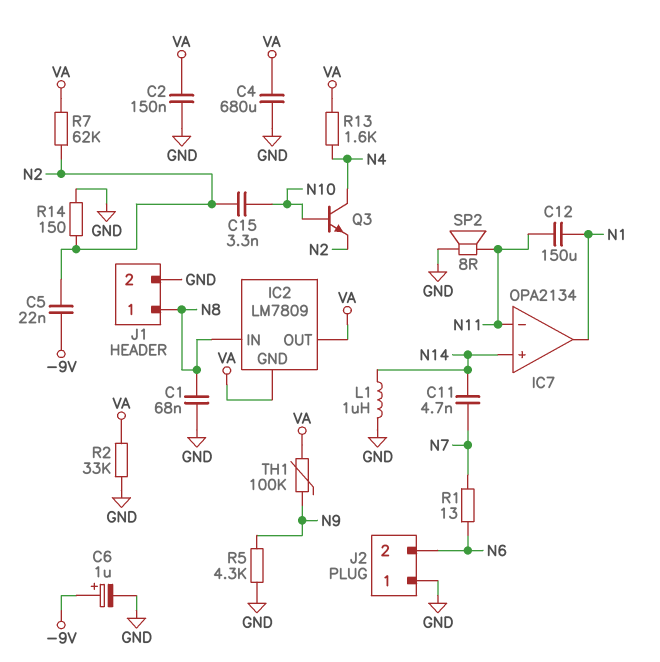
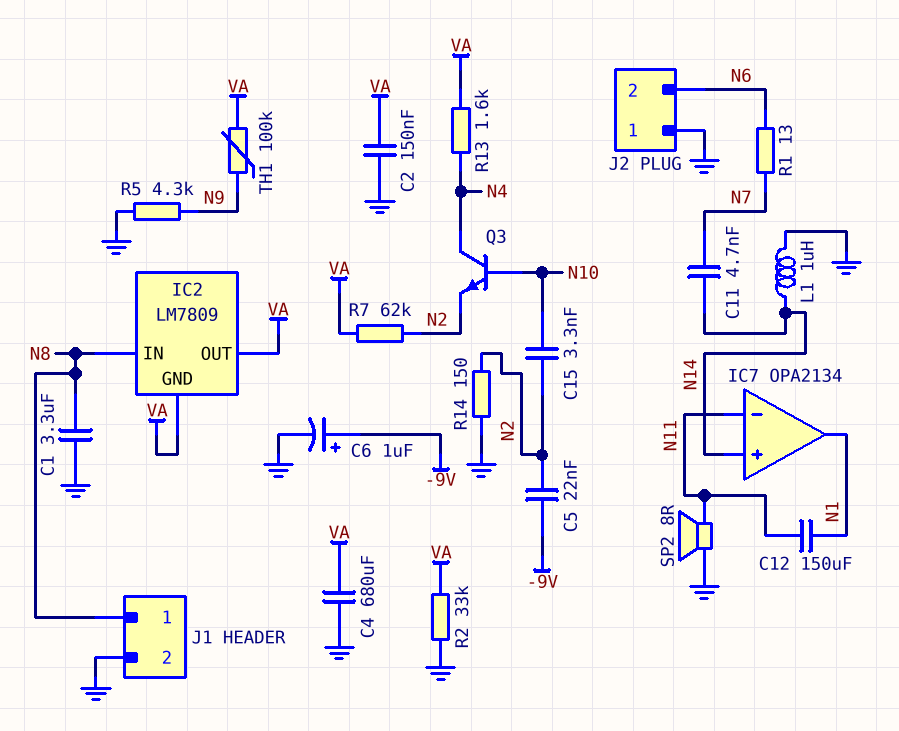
C1: 68nF (GND, N8) -> 3.3uF (GND, N8)

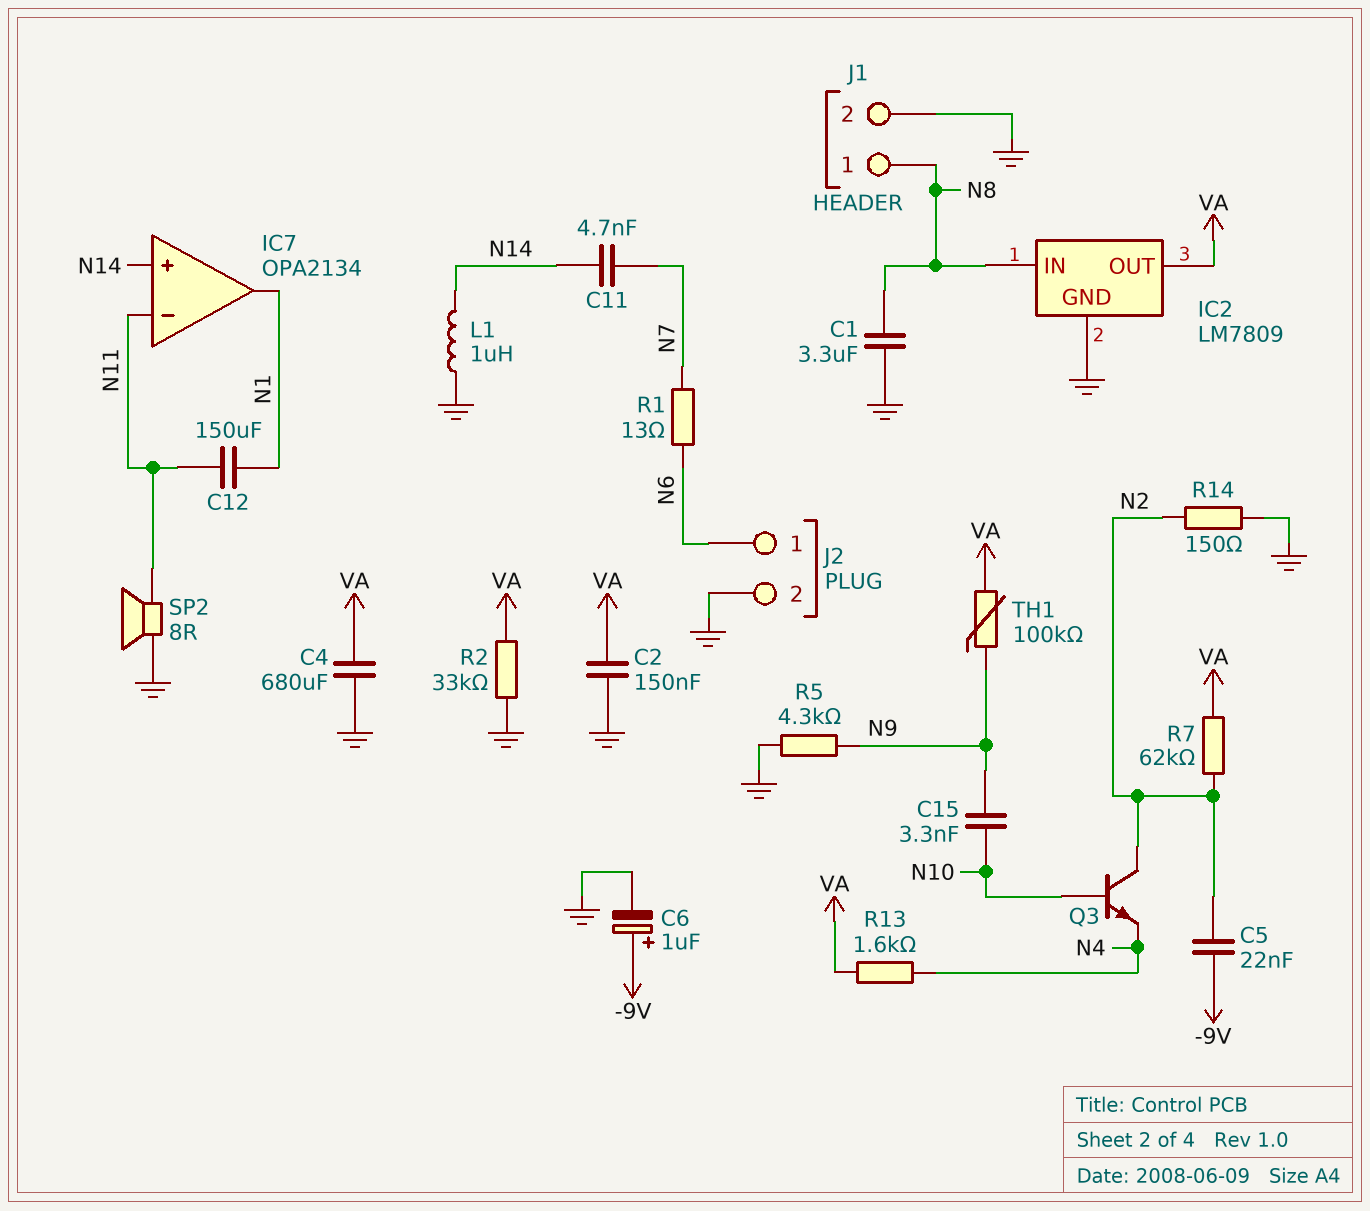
C15: 3.3nF (N2, N10) -> 3.3nF (N9, N10)
IC2 pin GND: VA -> GND
J2 pin 1: GND -> N6
J2 pin 2: N6 -> GND
Q3: NPN (B N10, C N4, E N2) -> NPN (B N10, C N2, E N4)

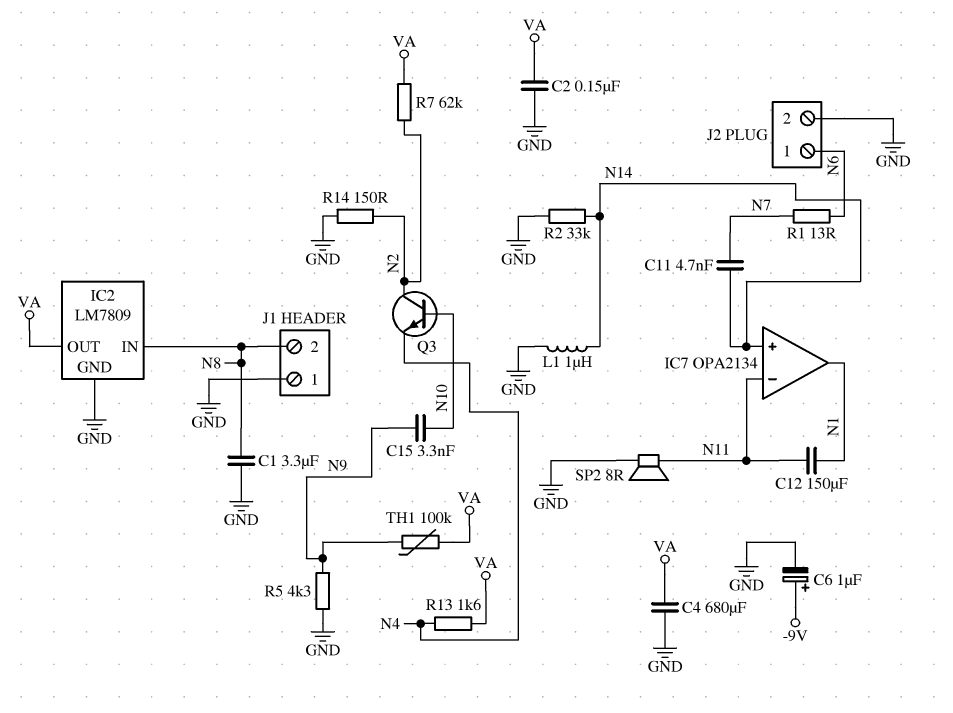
C5: 22nF (-9V, N2) -> none
J1 pin 1: N8 -> GND
J1 pin 2: GND -> N8
R2: 33k (GND, VA) -> 33k (GND, N14)

